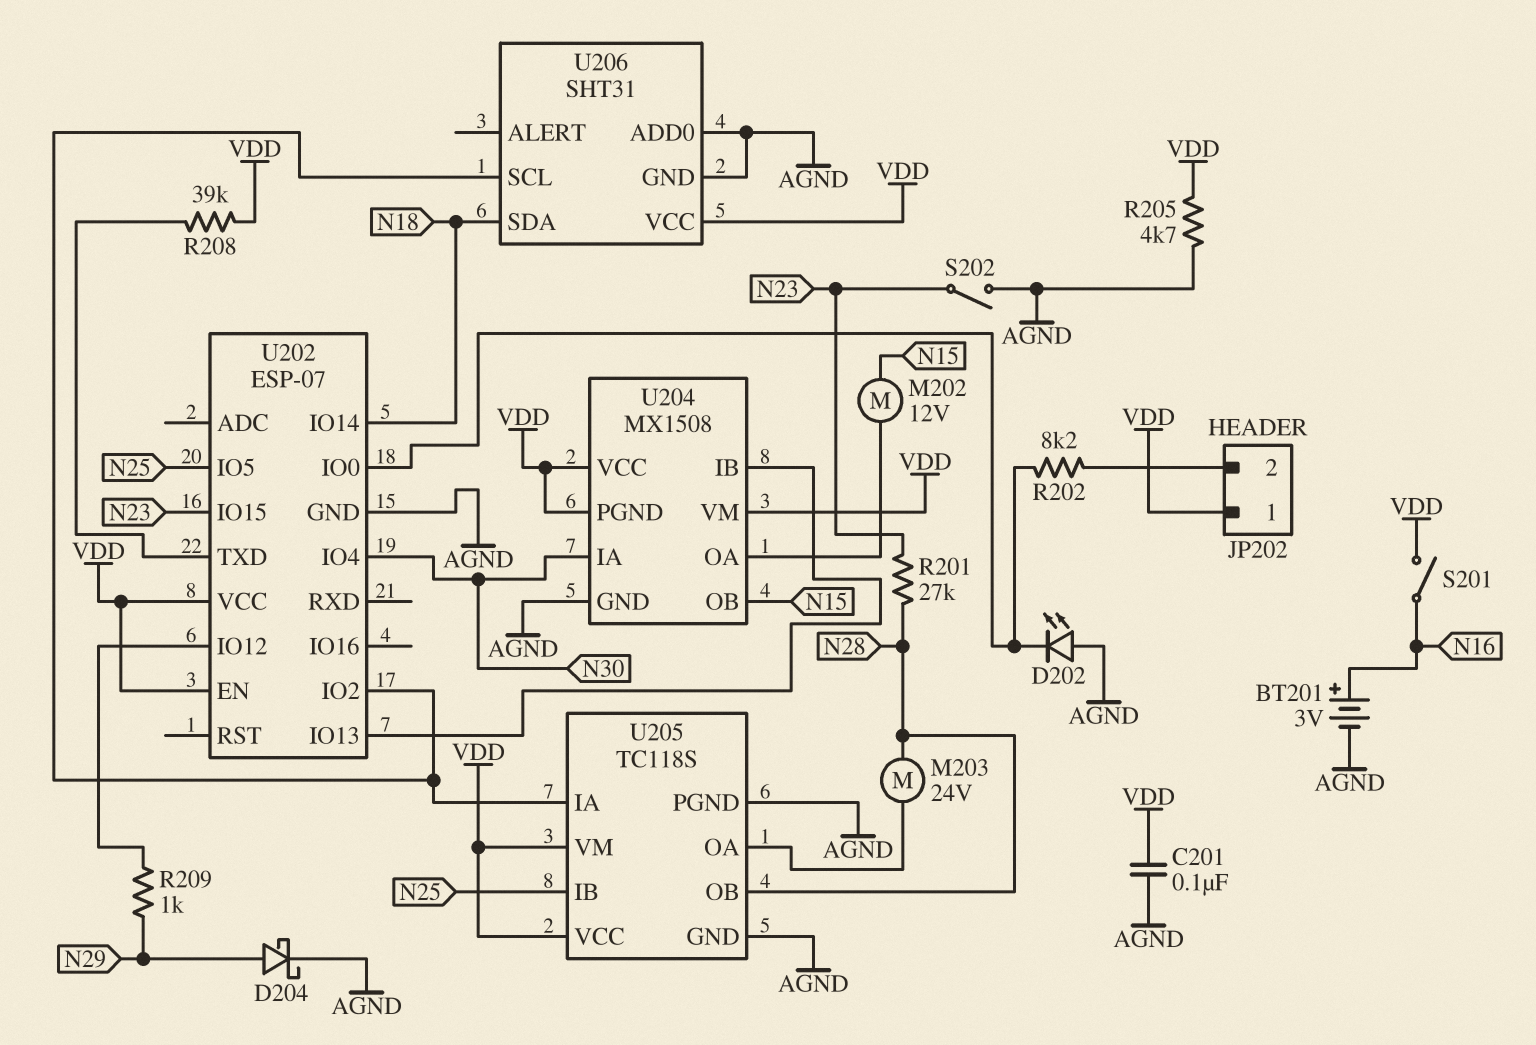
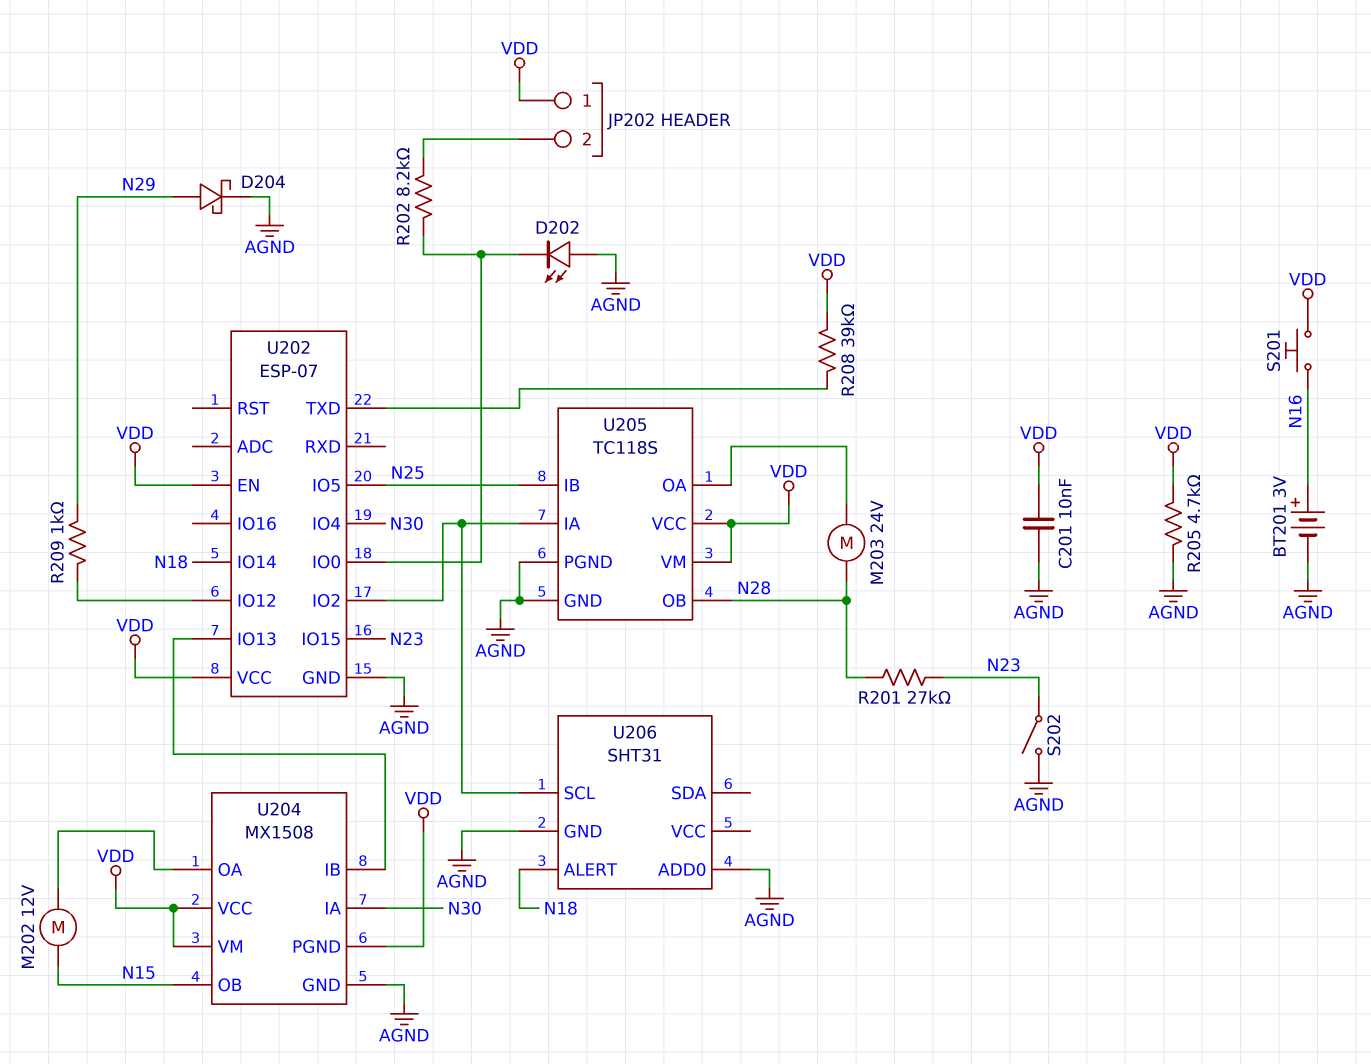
C201: 100nF (AGND, VDD) -> 10nF (AGND, VDD)
S201: switch (N16, VDD) -> button (N16, VDD)
U206 pin ALERT: none -> N18
U206 pin SDA: N18 -> none
U206 pin VCC: VDD -> none

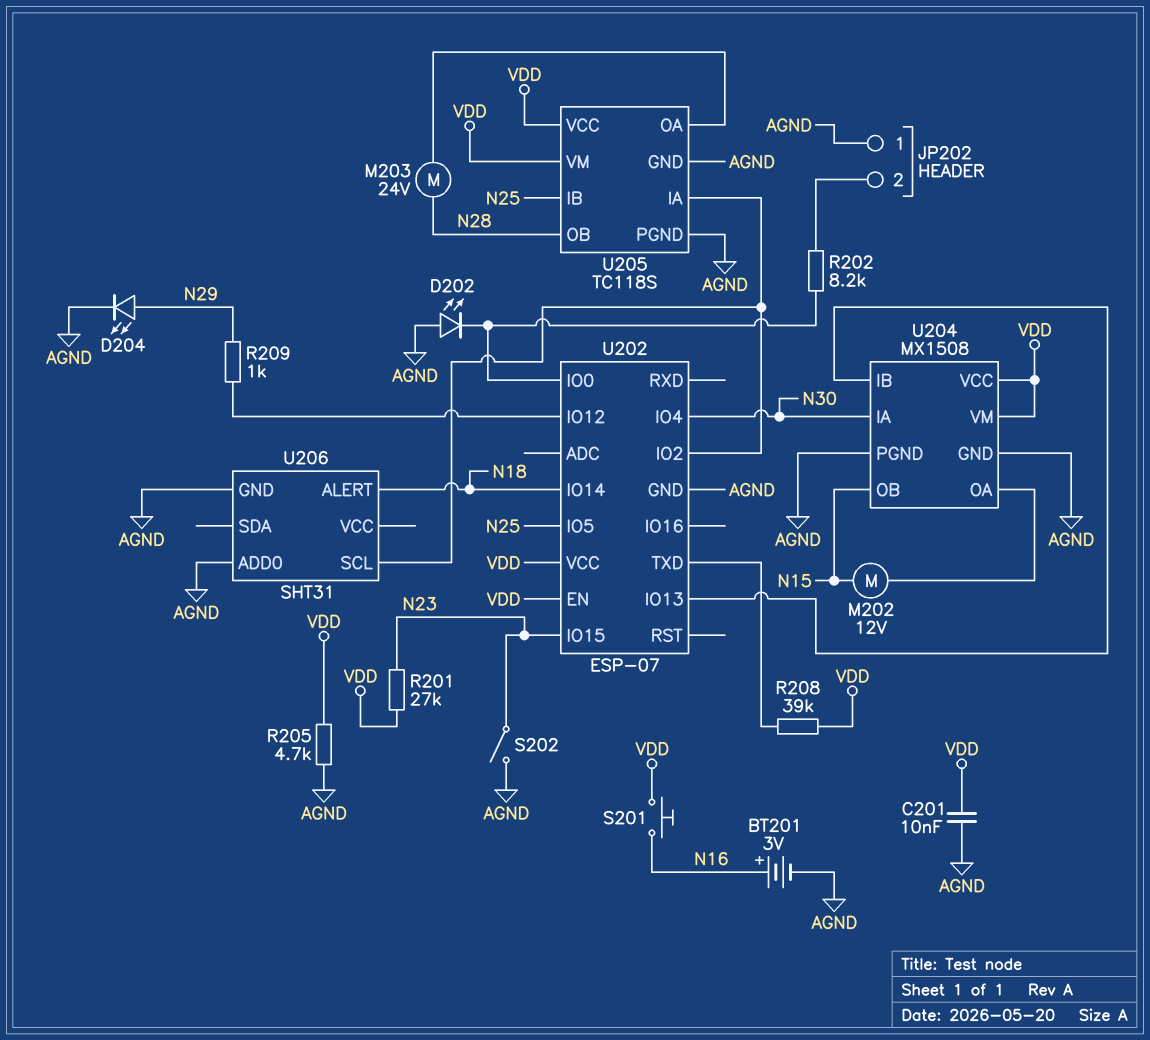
D204: schottky (A N29, K AGND) -> LED (A N29, K AGND)
JP202 pin 1: VDD -> AGND
R201: 27k (N23, N28) -> 27k (N23, VDD)
U204 pin PGND: VDD -> AGND

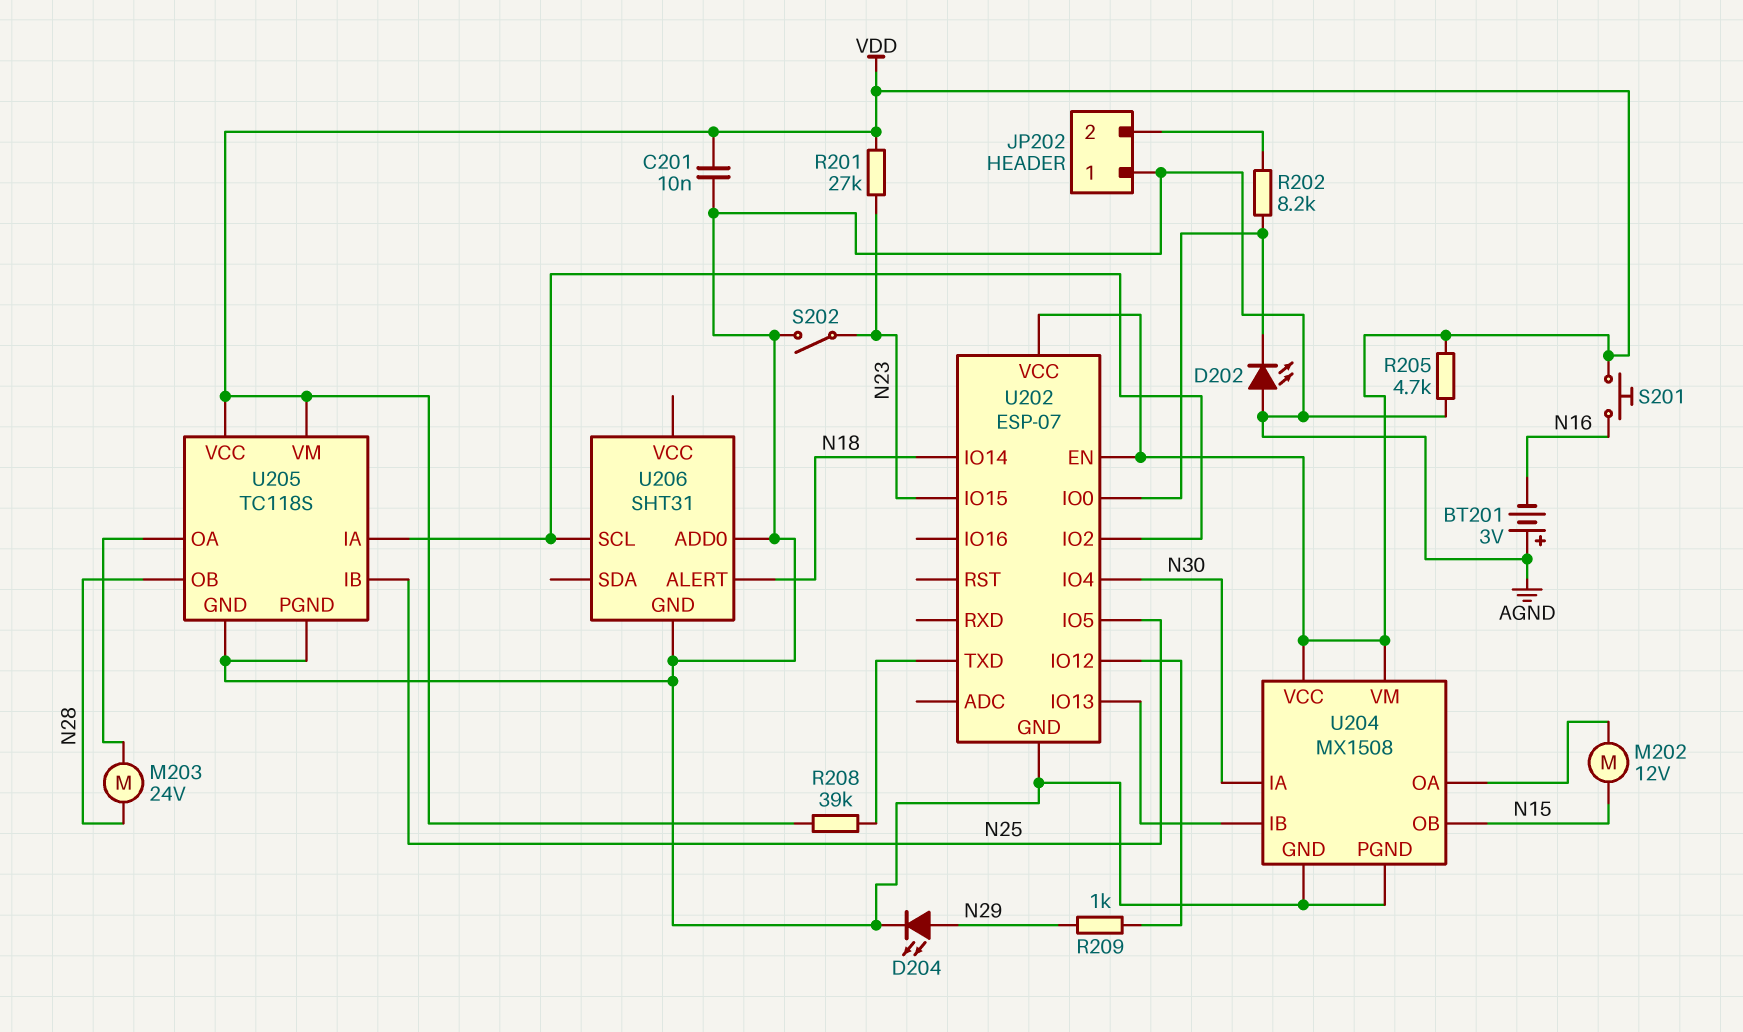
BT201: 3V (plus N16, minus AGND) -> 3V (plus AGND, minus N16)

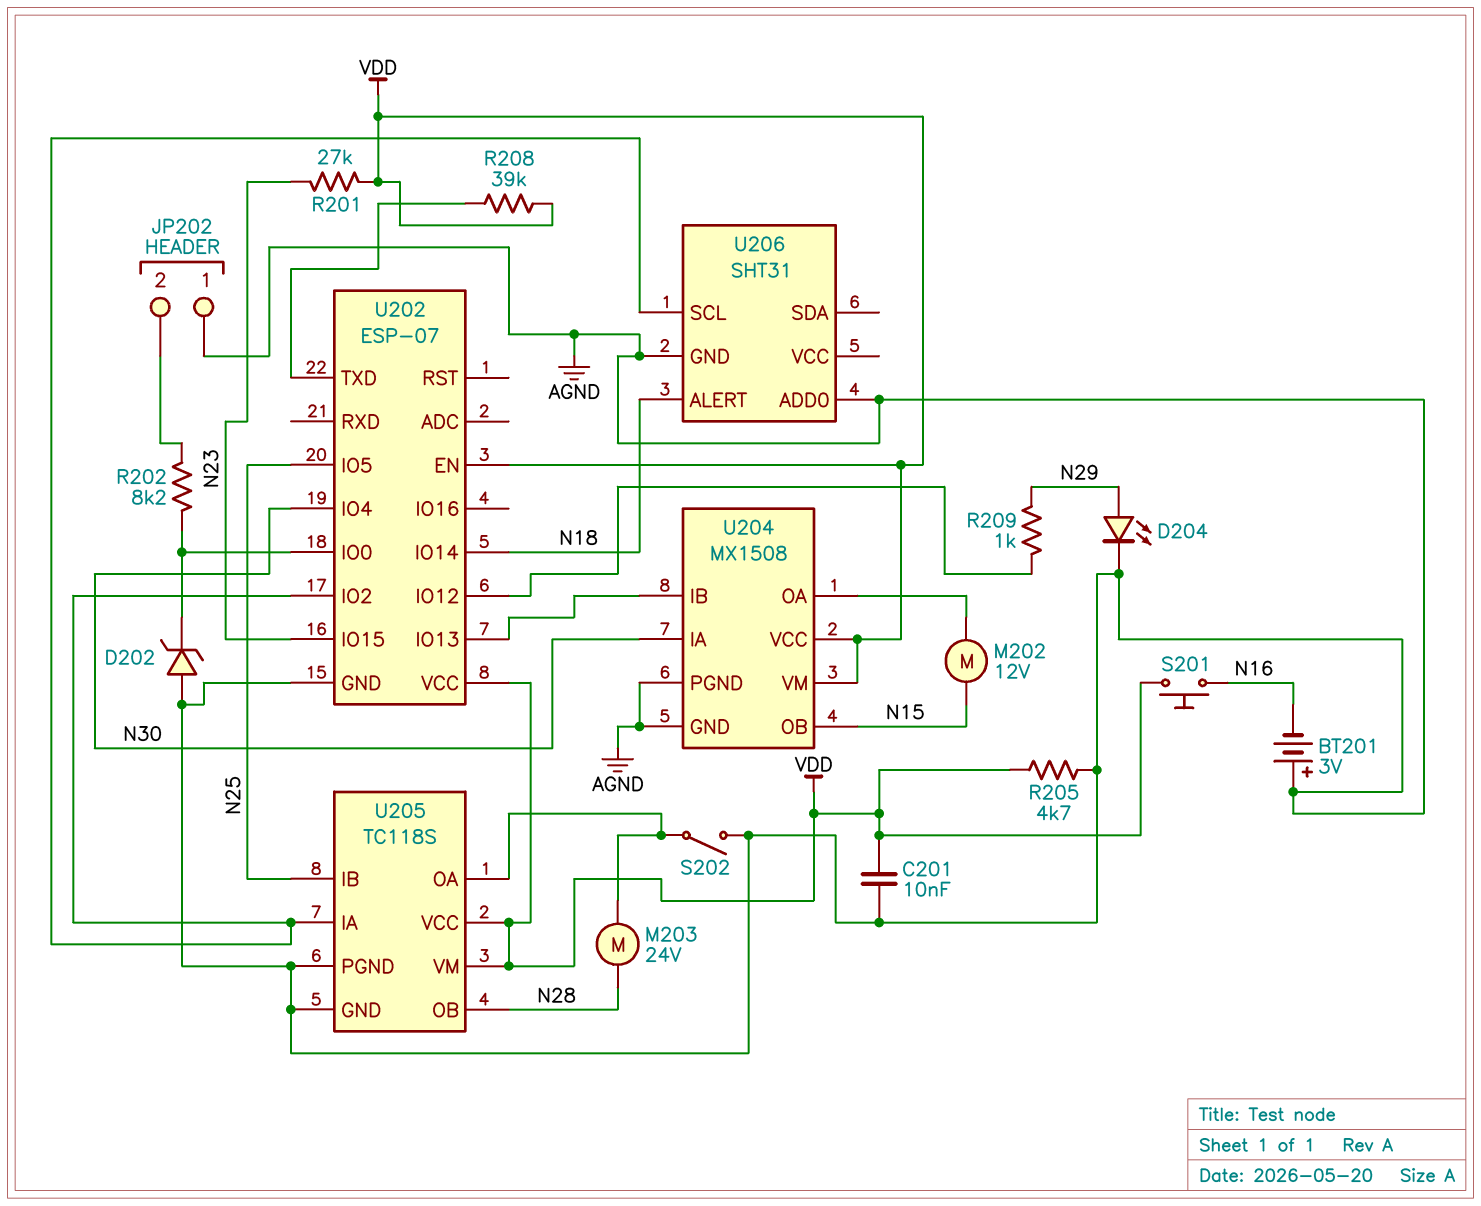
D202: LED (A AGND, K U202/IO0) -> zener (A AGND, K U202/IO0)
S202: switch (AGND, N23) -> switch (AGND, U205/OA)

